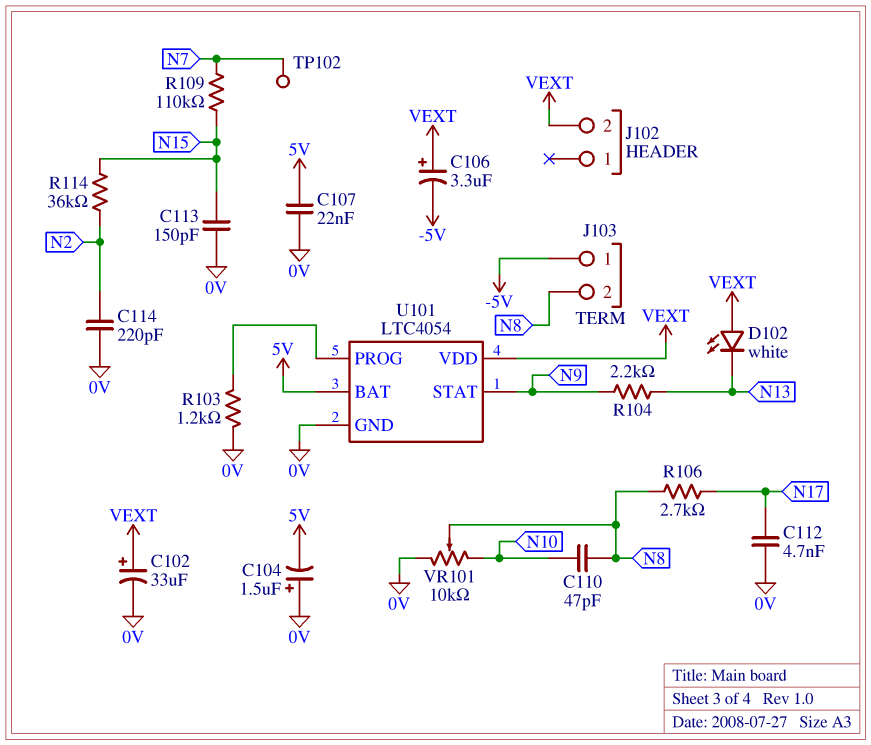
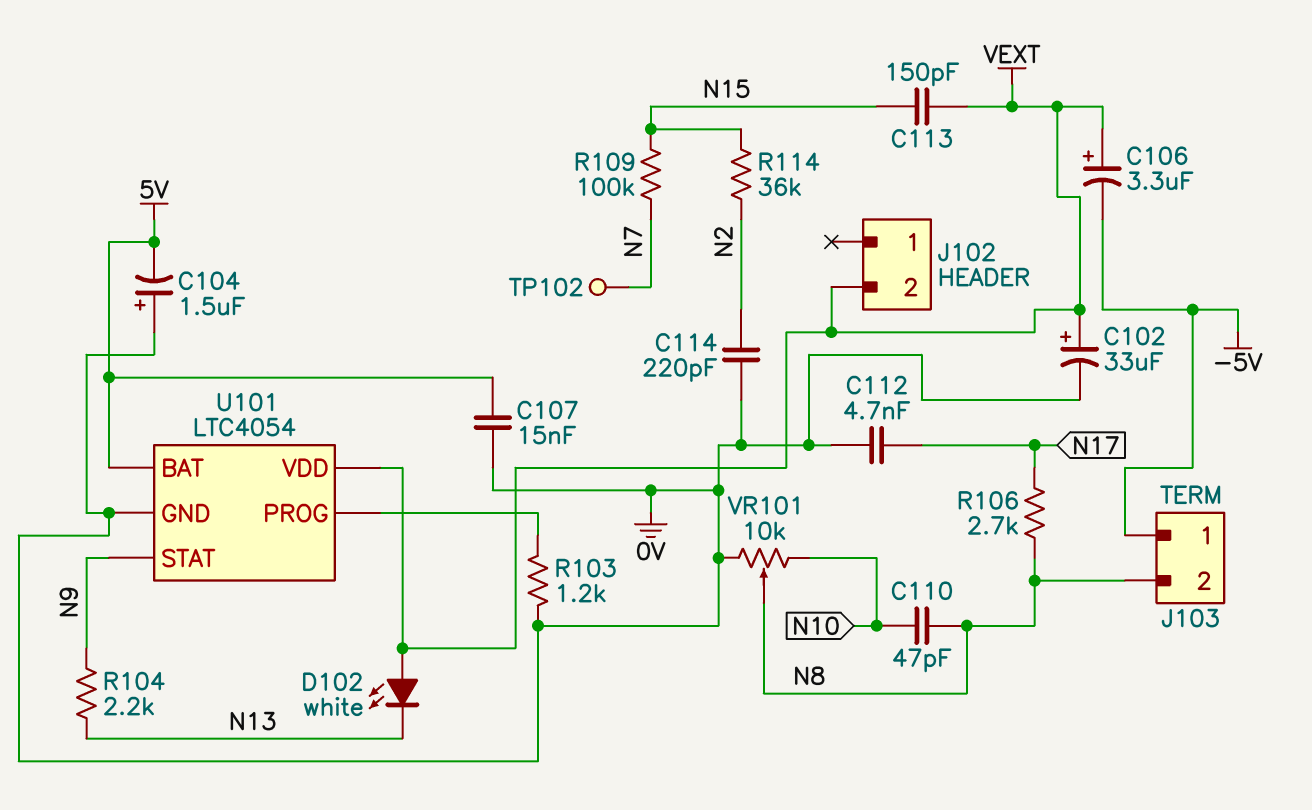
C107: 22nF (0V, 5V) -> 15nF (0V, 5V)
C113: 150pF (0V, N15) -> 150pF (N15, VEXT)
R109: 110k (N7, N15) -> 100k (N7, N15)

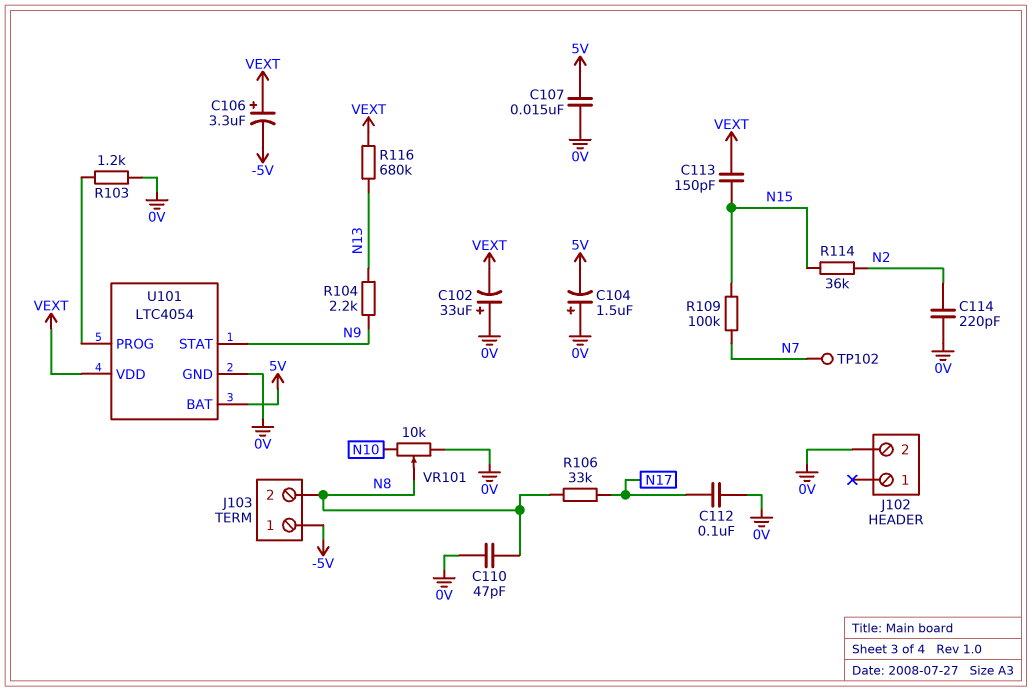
C102: 33uF (plus VEXT, minus 0V) -> 33uF (plus 0V, minus VEXT)
C110: 47pF (N8, N10) -> 47pF (0V, N8)
C112: 4.7nF (0V, N17) -> 100nF (0V, N17)
D102: LED white (A VEXT, K N13) -> none
J102 pin 2: VEXT -> 0V
R106: 2.7k (N8, N17) -> 33k (N8, N17)
R116: none -> 680k (N13, VEXT)

